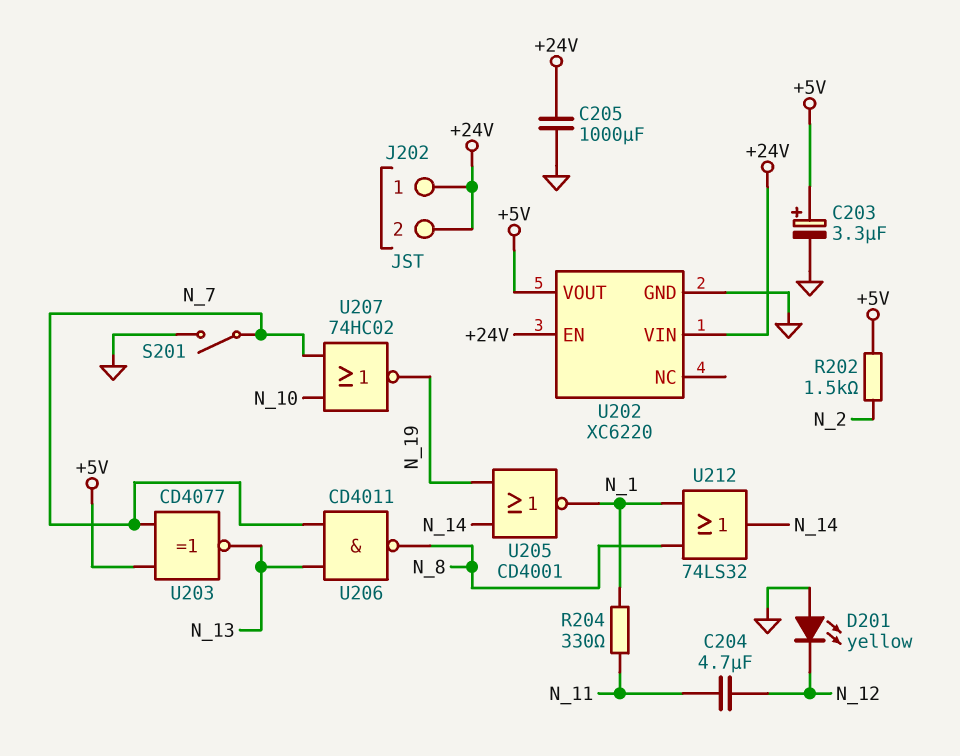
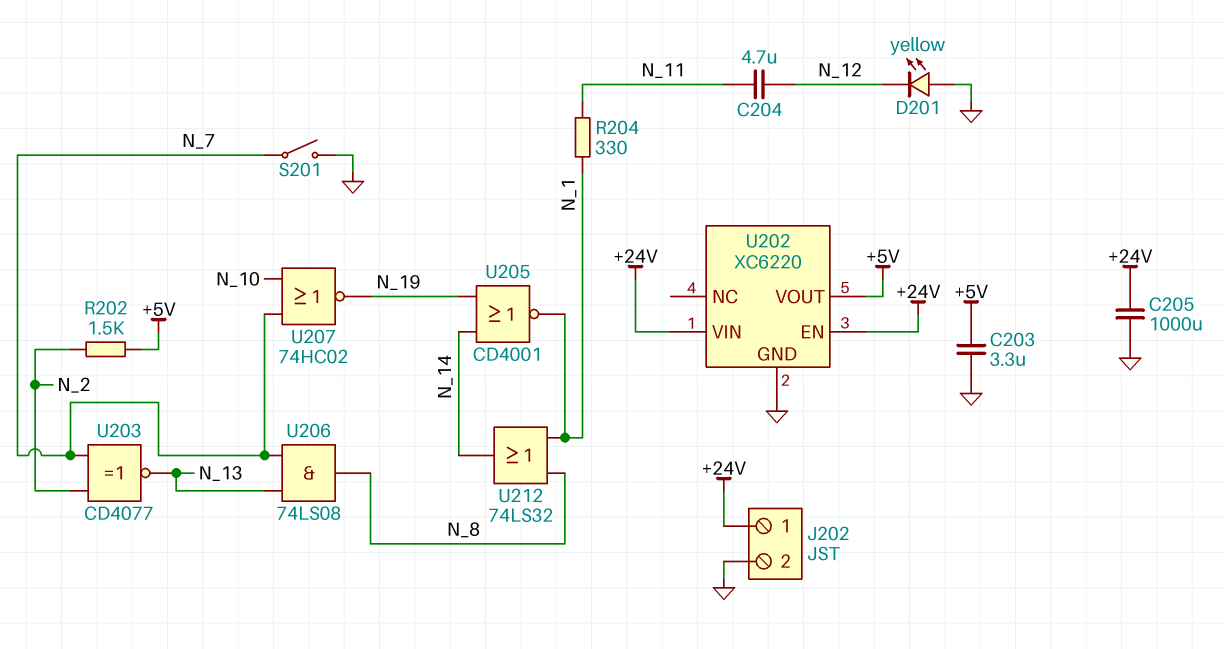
C203: 3.3uF (plus +5V, minus GND) -> 3.3uF (+5V, GND)
J202 pin 2: +24V -> GND
U203: XNOR CD4077 (in +5V, in N_7, out N_13) -> XNOR CD4077 (in N_2, in N_7, out N_13)
U206: NAND CD4011 (in N_7, in N_13, out N_8) -> AND 74LS08 (in N_7, in N_13, out N_8)

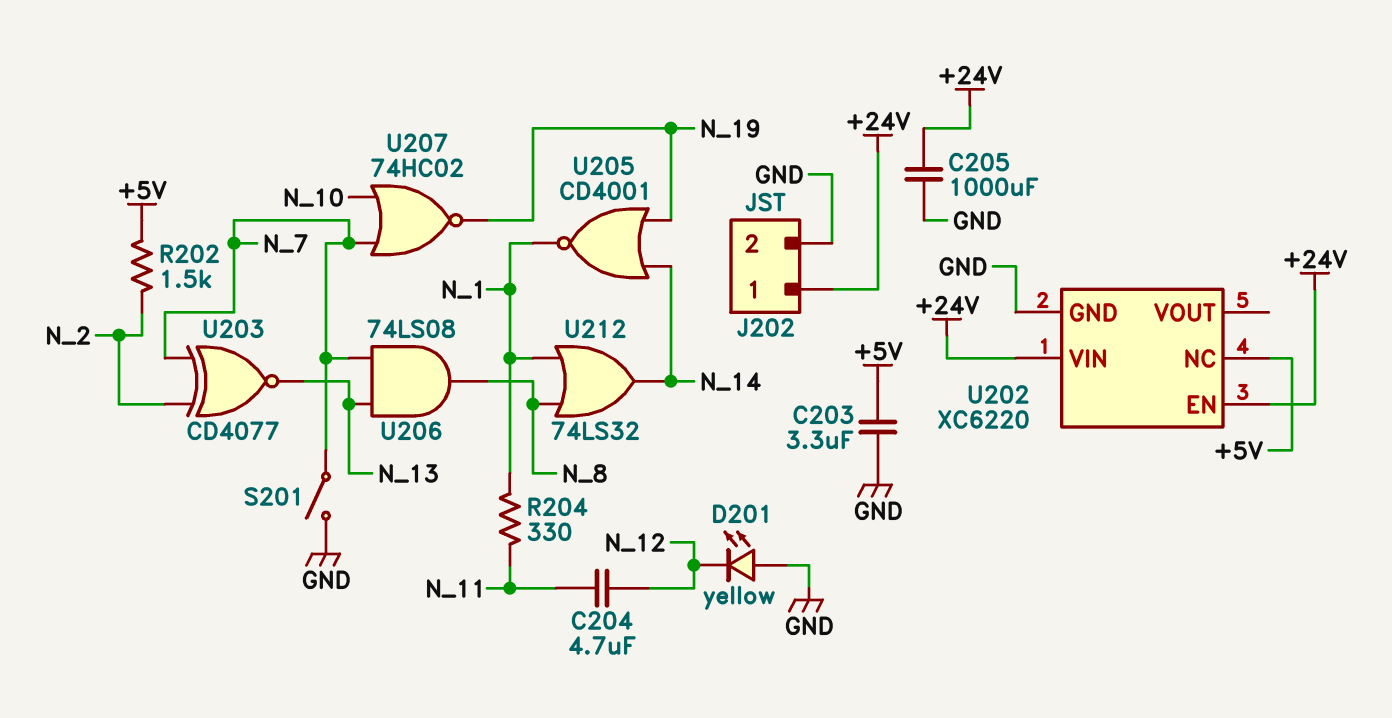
U202 pin NC: none -> +5V
U202 pin VOUT: +5V -> none

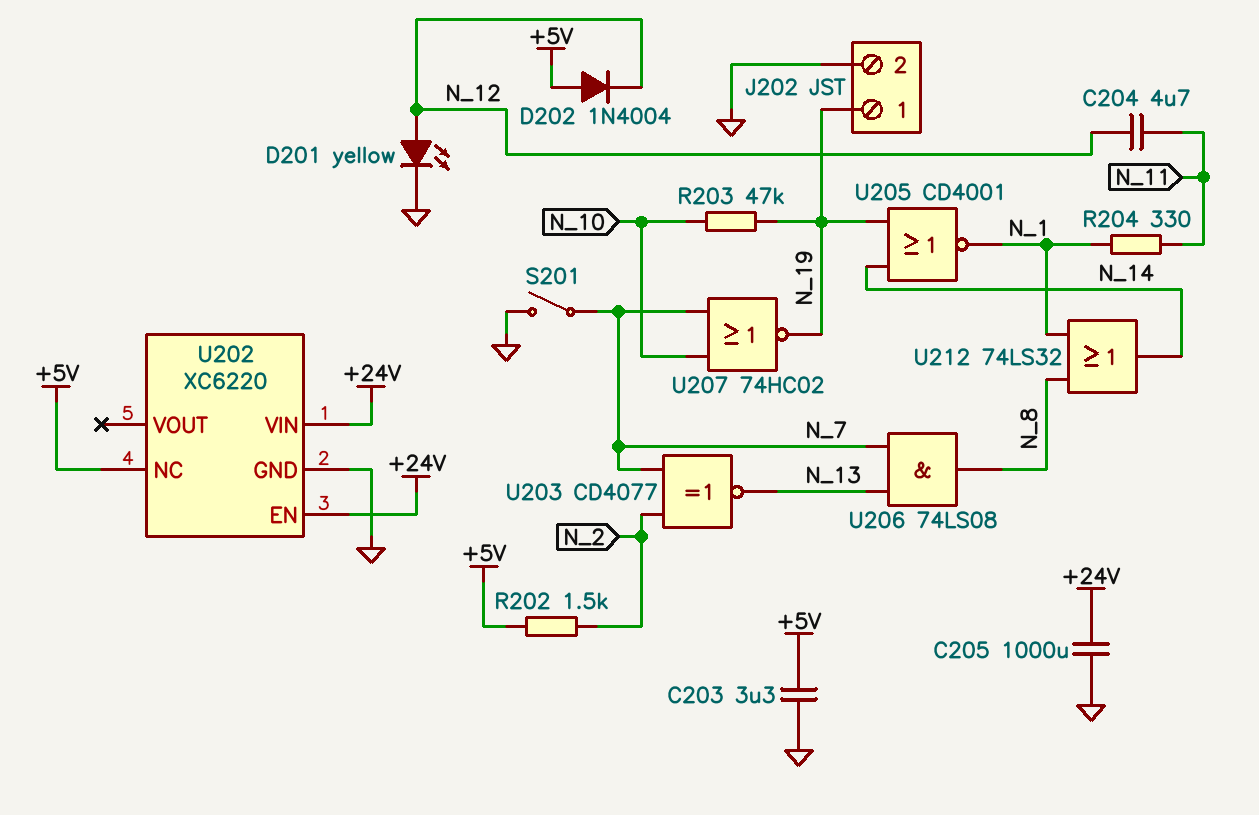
D201: LED yellow (A GND, K N_12) -> LED yellow (A N_12, K GND)
D202: none -> diode 1N4004 (A +5V, K N_12)
J202 pin 1: +24V -> N_19
R203: none -> 47k (N_10, N_19)

